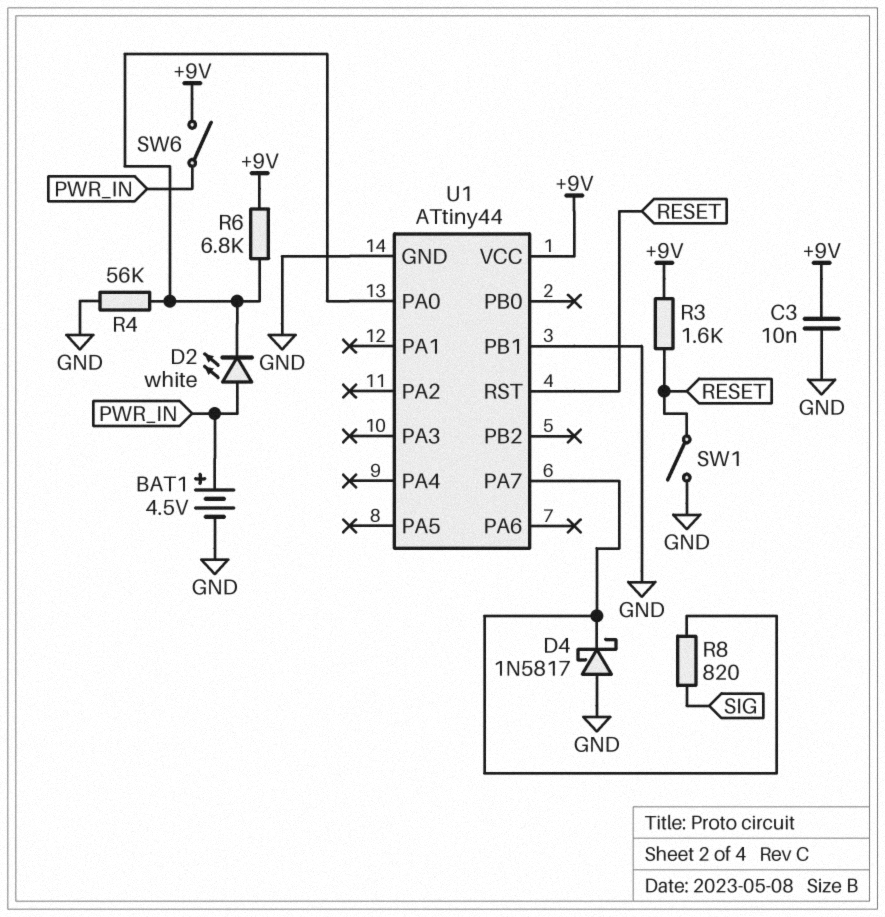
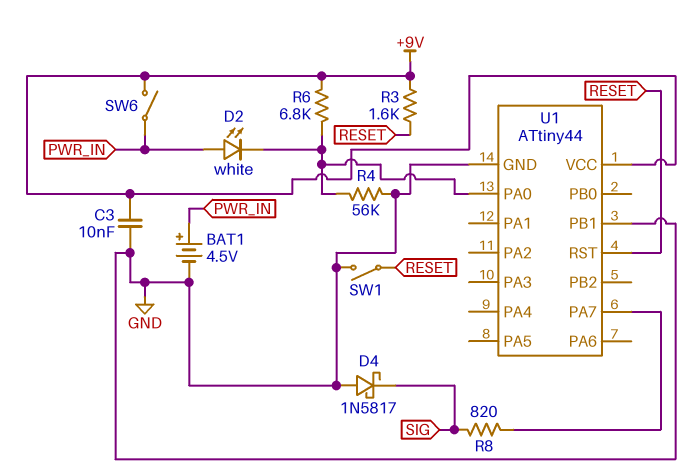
D4: schottky 1N5817 (A GND, K U1/PA7) -> schottky 1N5817 (A GND, K SIG)

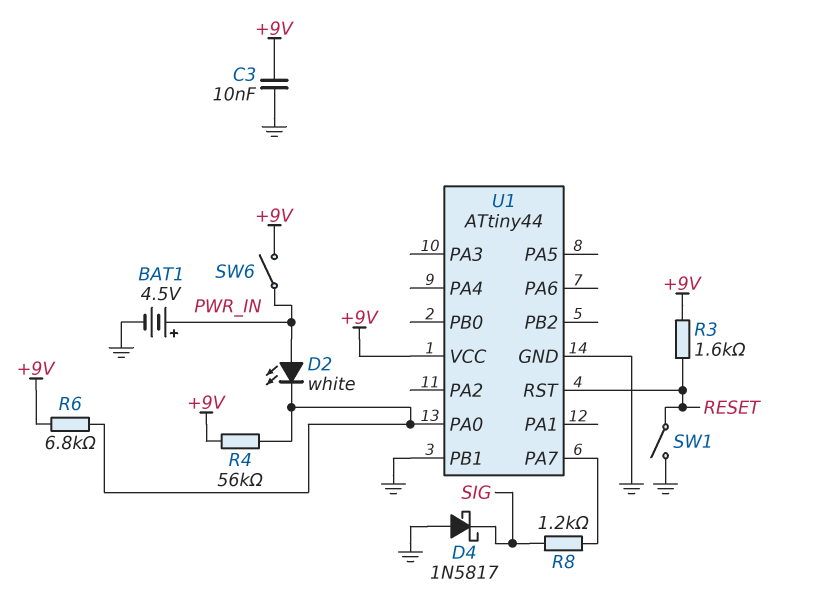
R4: 56k (GND, U1/PA0) -> 56k (+9V, U1/PA0)
R8: 820 (SIG, U1/PA7) -> 1.2k (SIG, U1/PA7)

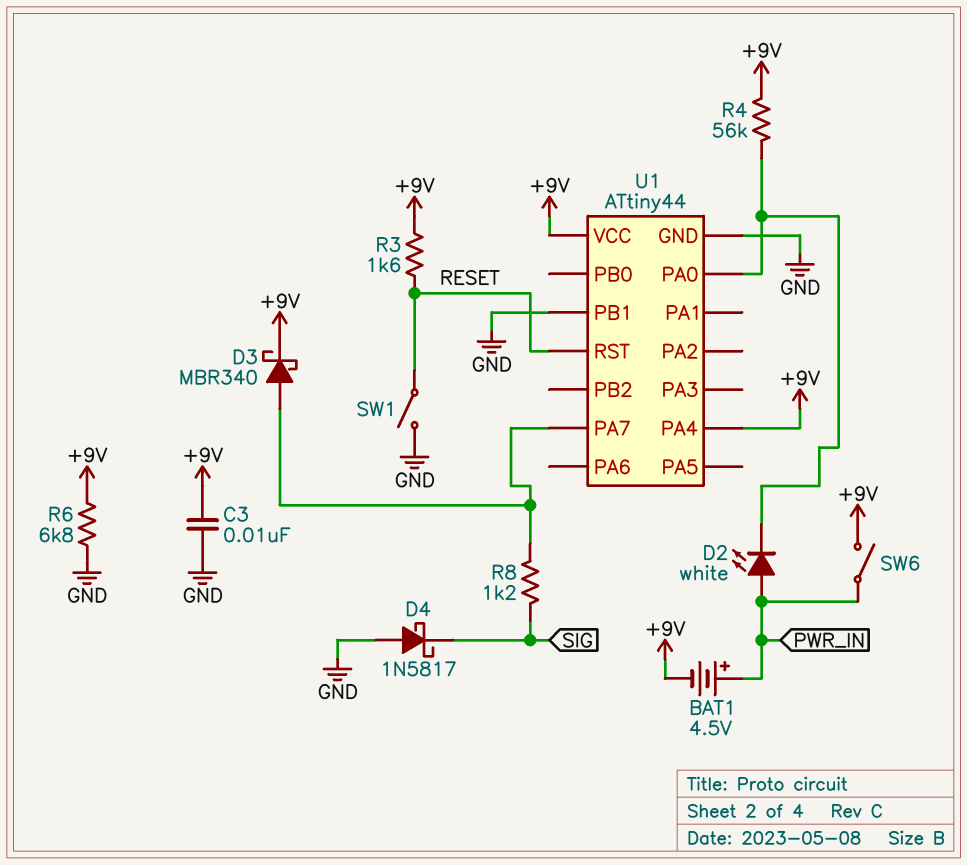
BAT1: 4.5V (plus PWR_IN, minus GND) -> 4.5V (plus PWR_IN, minus +9V)
D3: none -> schottky MBR340 (A U1/PA7, K +9V)
R6: 6.8k (+9V, U1/PA0) -> 6.8k (+9V, GND)
U1 pin PA4: none -> +9V

